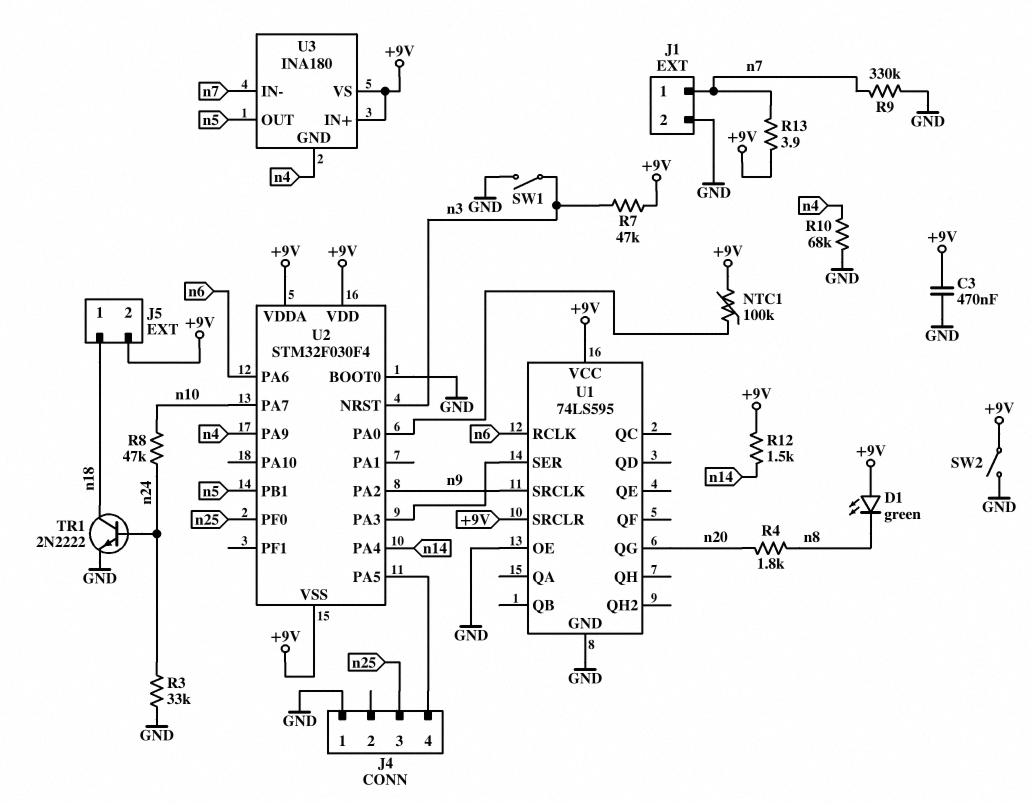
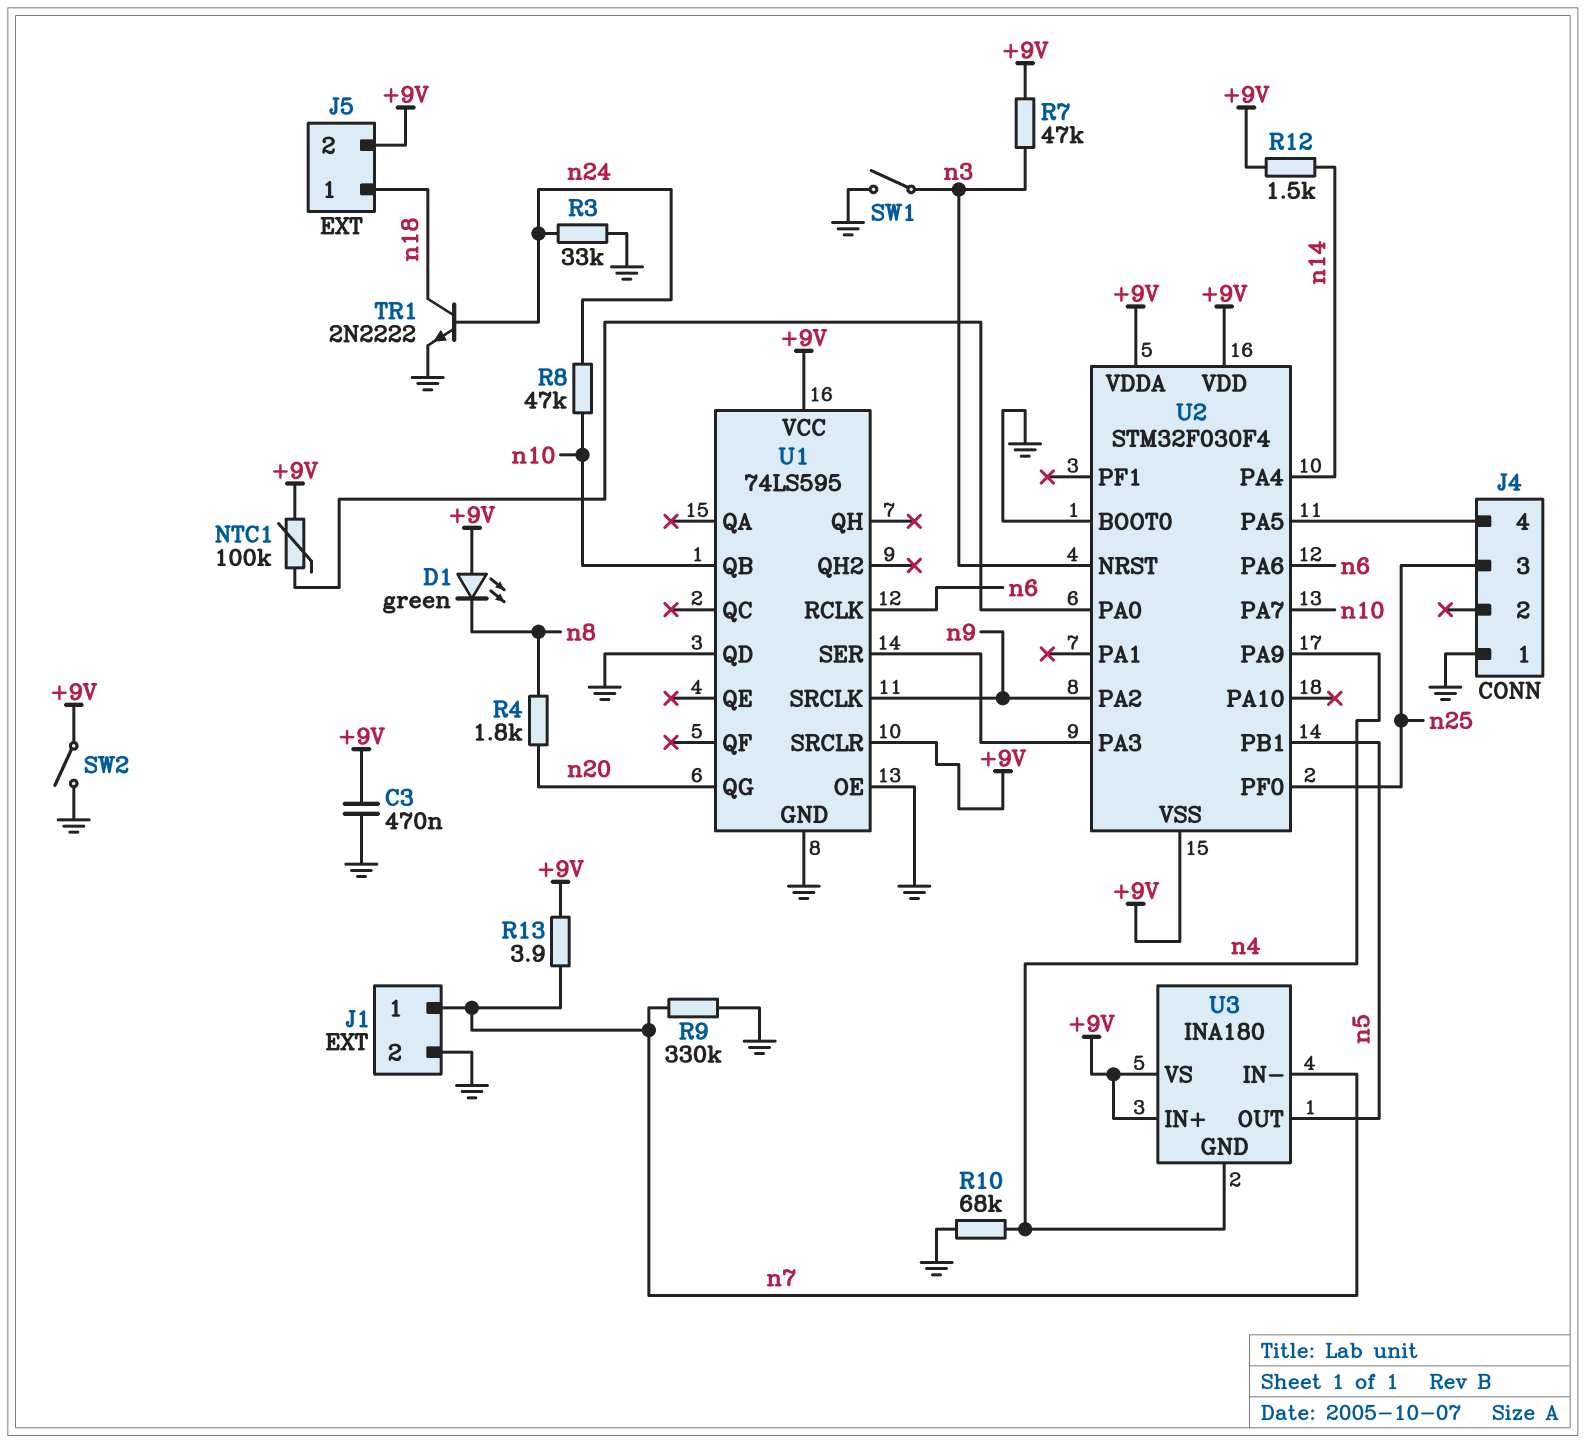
U1 pin QB: none -> n10
U1 pin QD: none -> GND

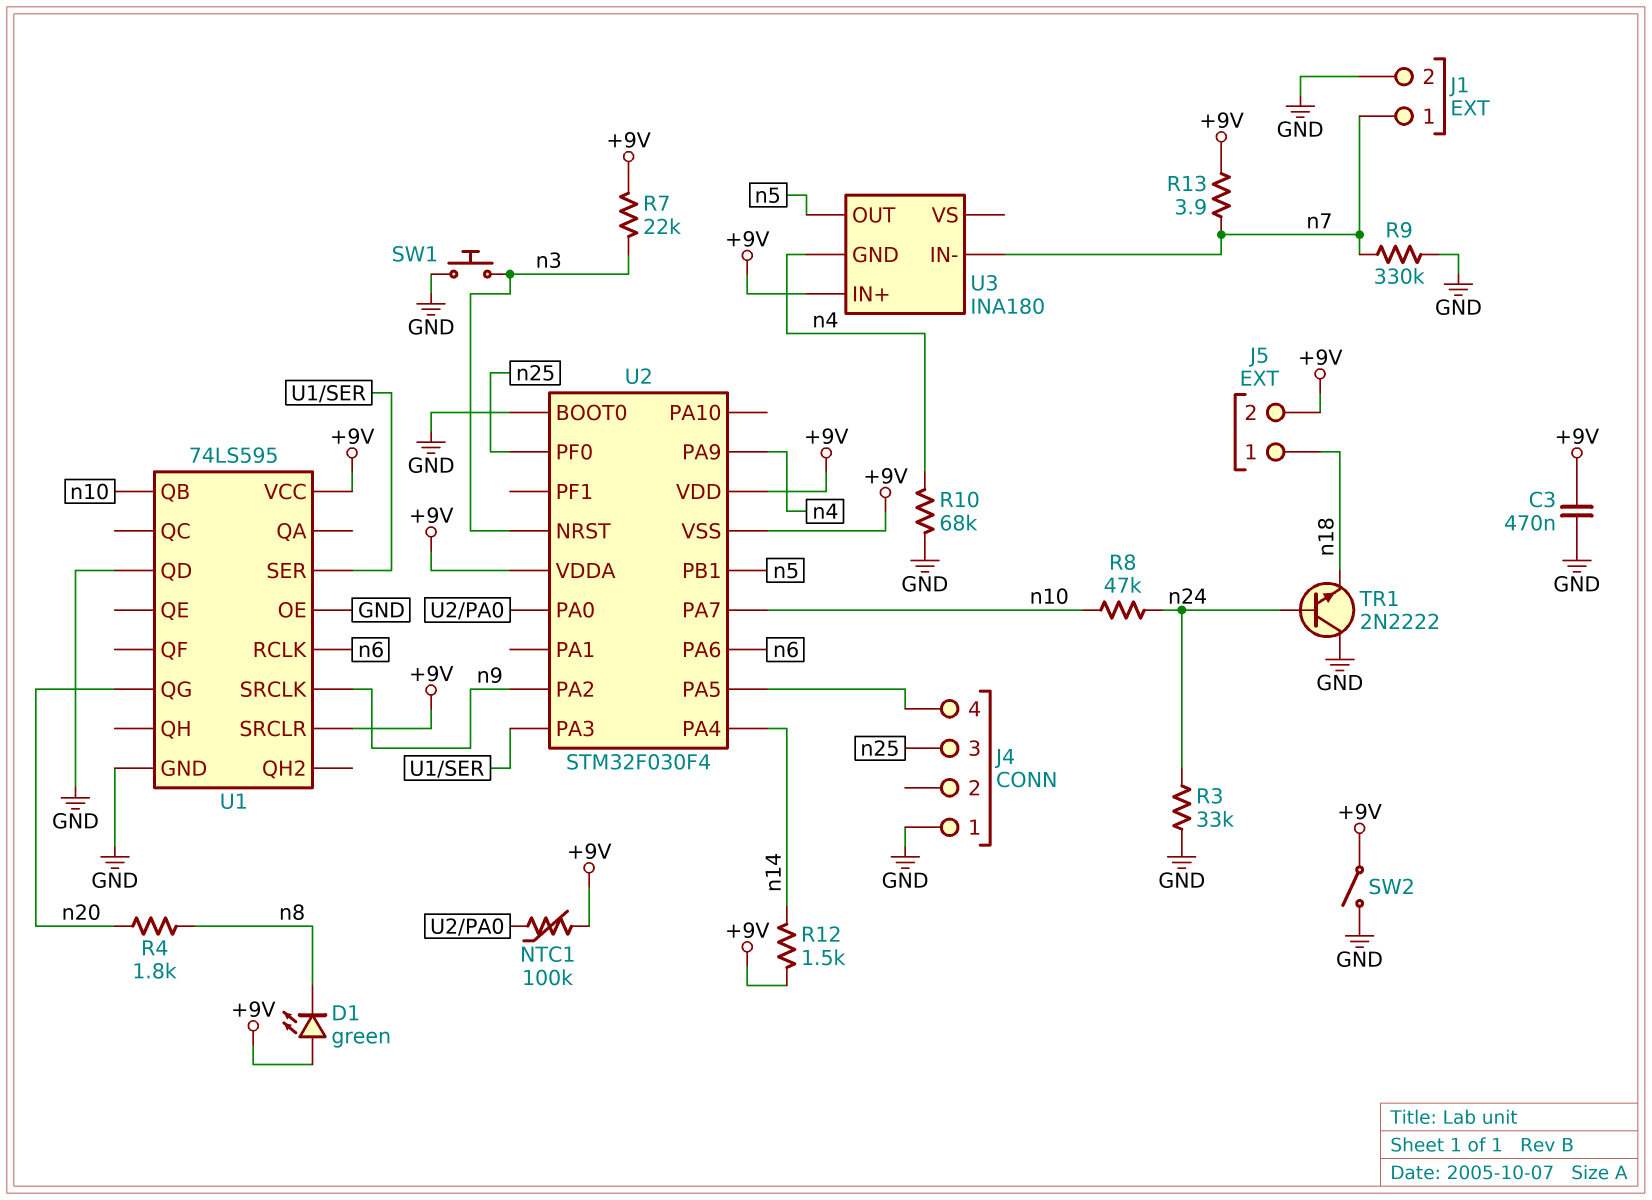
R7: 47k (+9V, n3) -> 22k (+9V, n3)
SW1: switch (GND, n3) -> button (GND, n3)
TR1: NPN 2N2222 (B n24, C n18, E GND) -> NPN 2N2222 (B n24, C GND, E n18)
U3 pin VS: +9V -> none

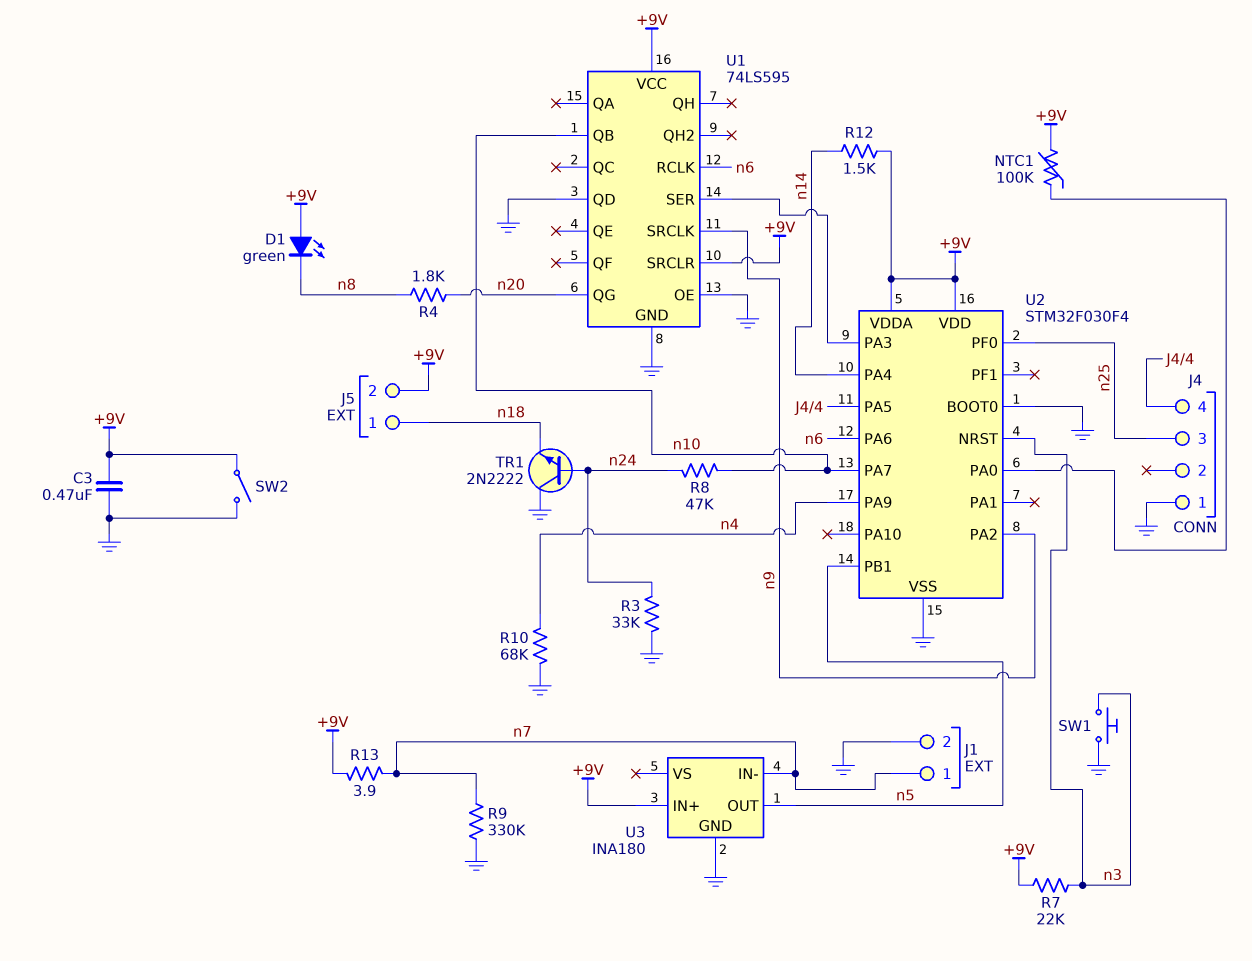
U2 pin VSS: +9V -> GND
U3 pin GND: n4 -> GND

